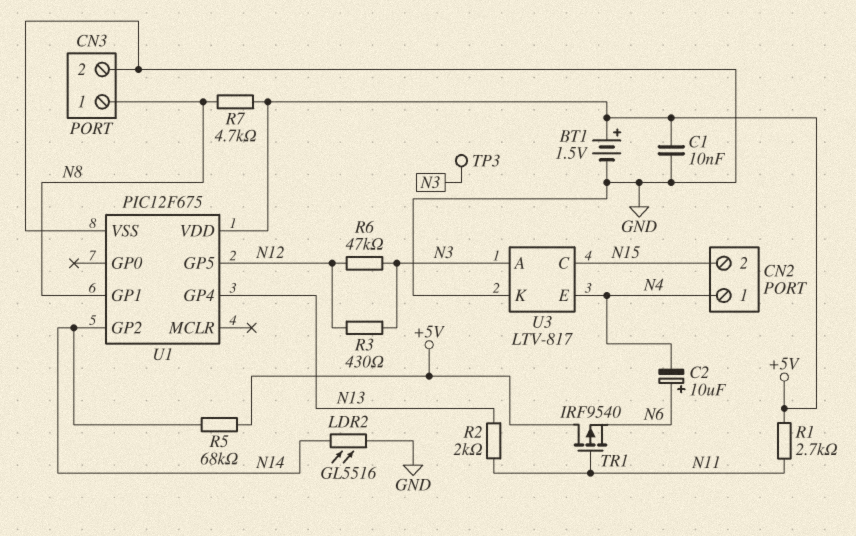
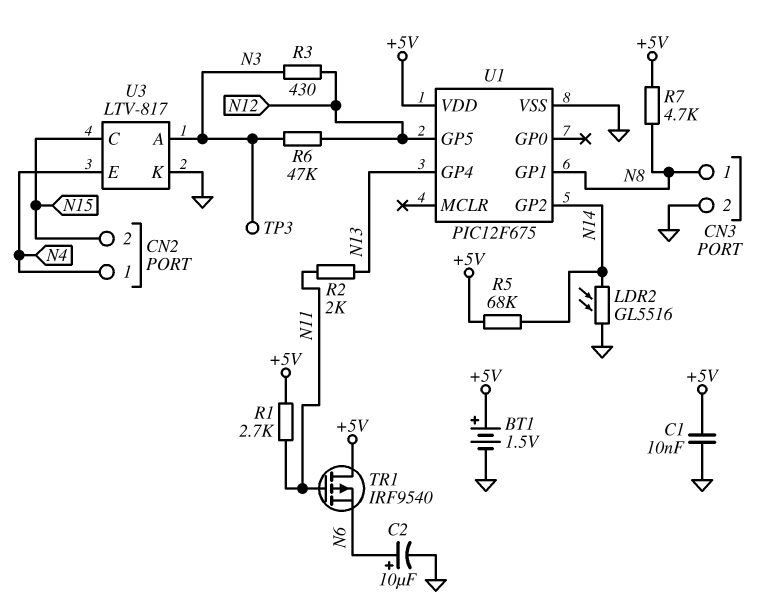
C2: 10uF (plus N6, minus N4) -> 10uF (plus N6, minus GND)

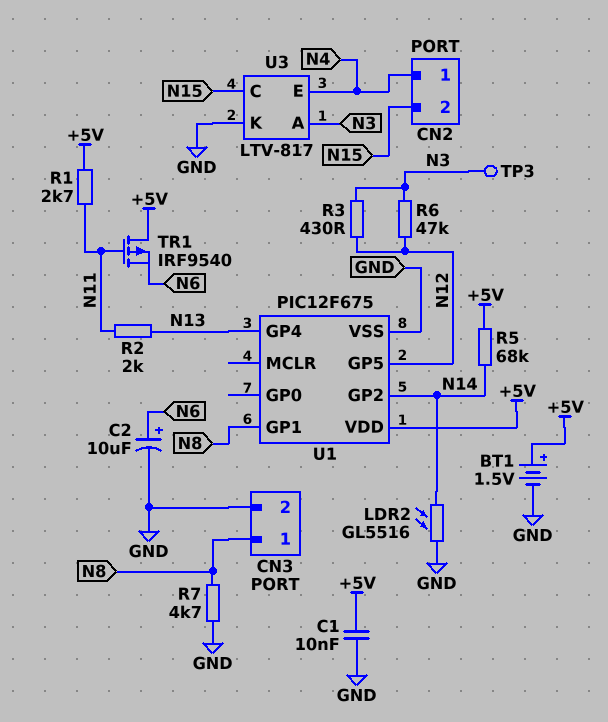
R7: 4.7k (+5V, N8) -> 4.7k (GND, N8)

